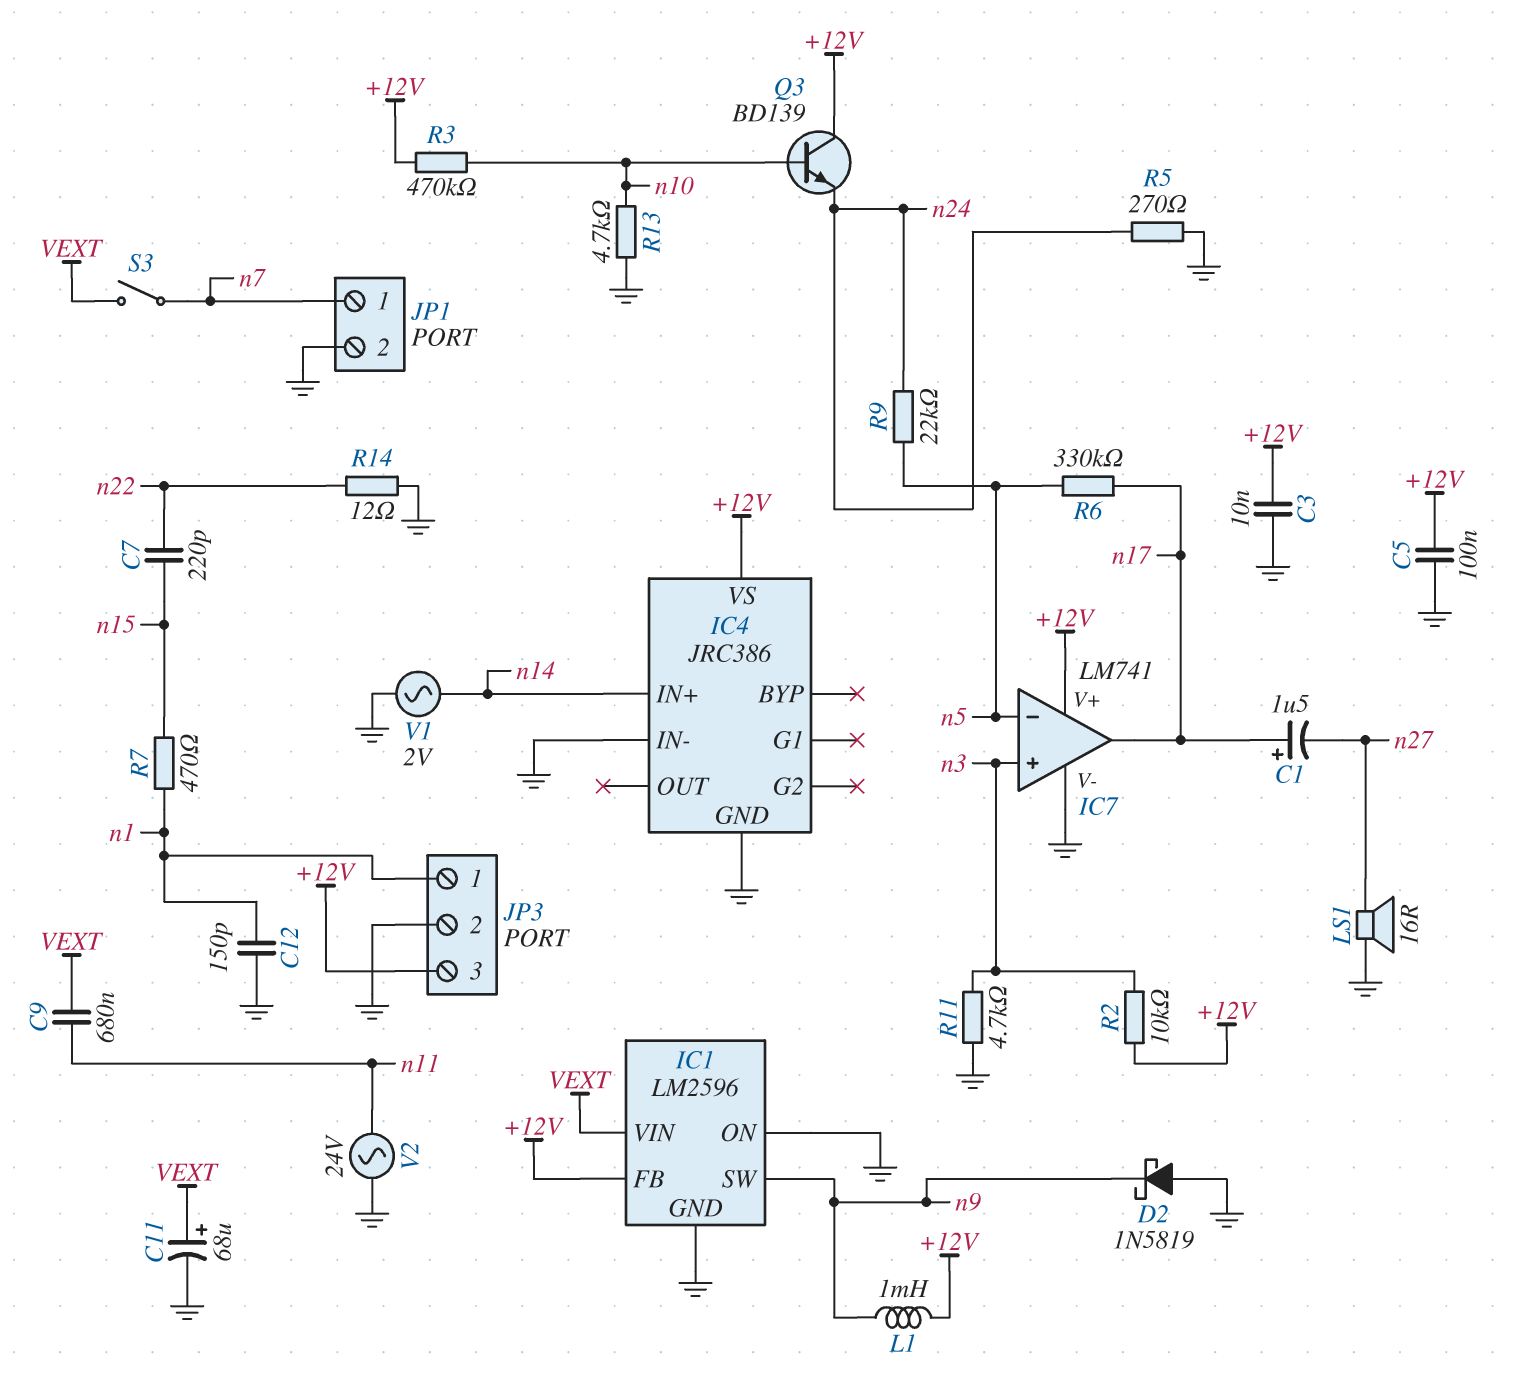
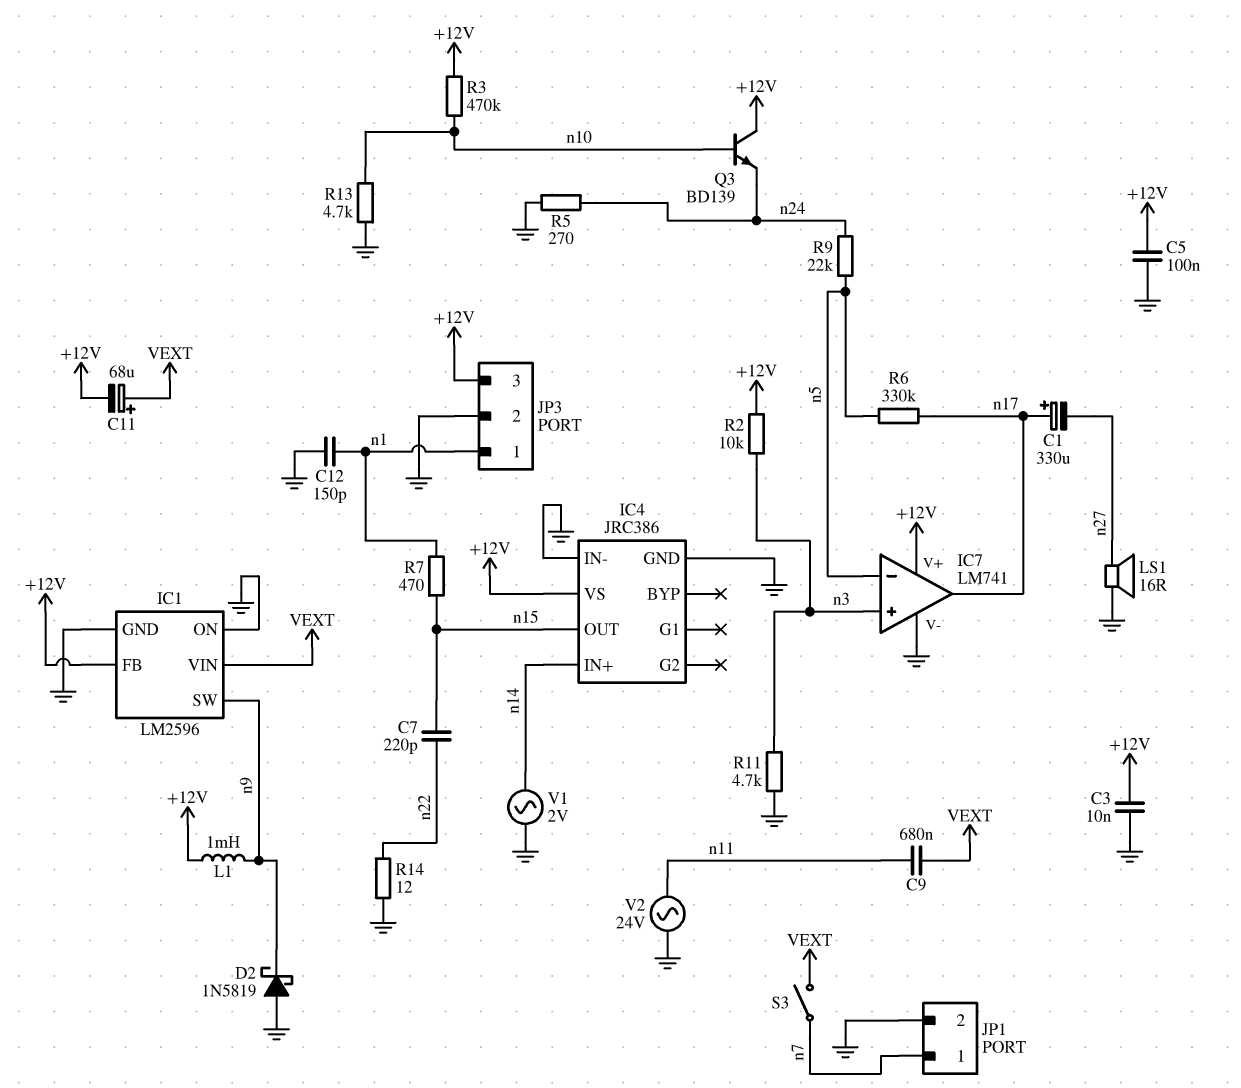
C1: 1.5uF (plus n17, minus n27) -> 330uF (plus n17, minus n27)
C11: 68uF (plus VEXT, minus GND) -> 68uF (plus VEXT, minus +12V)
IC4 pin OUT: none -> n15

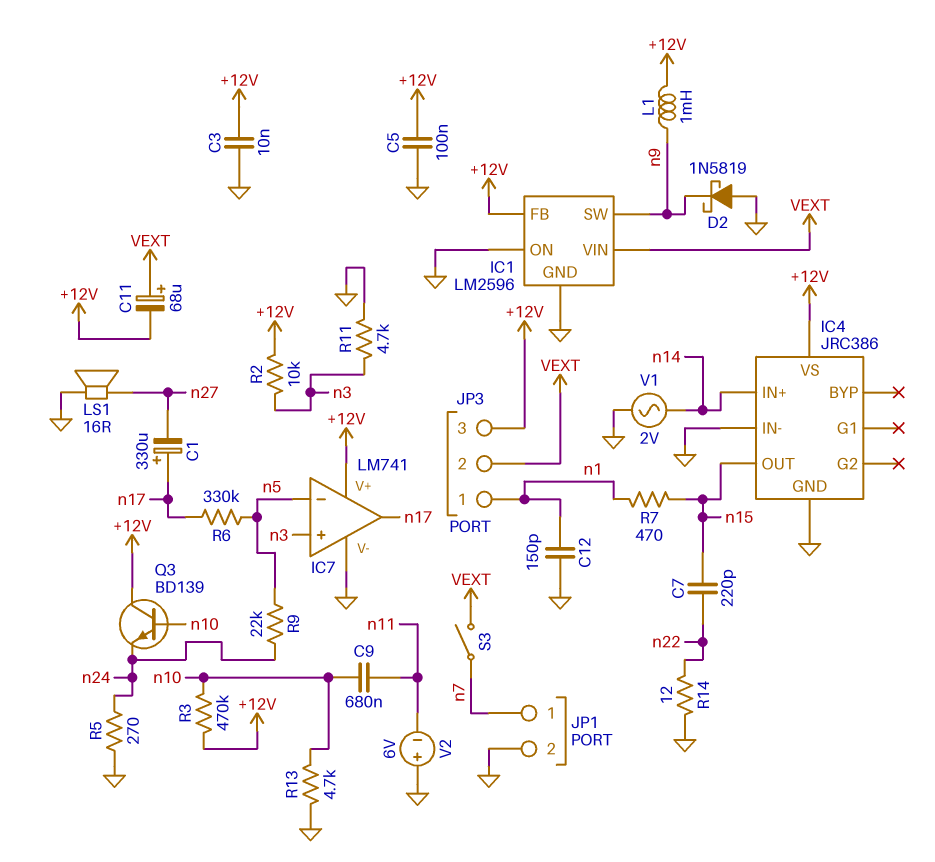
C9: 680nF (VEXT, n11) -> 680nF (n10, n11)
JP3 pin 2: GND -> VEXT
V2: AC 24V (GND, n11) -> 6V (plus GND, minus n11)

